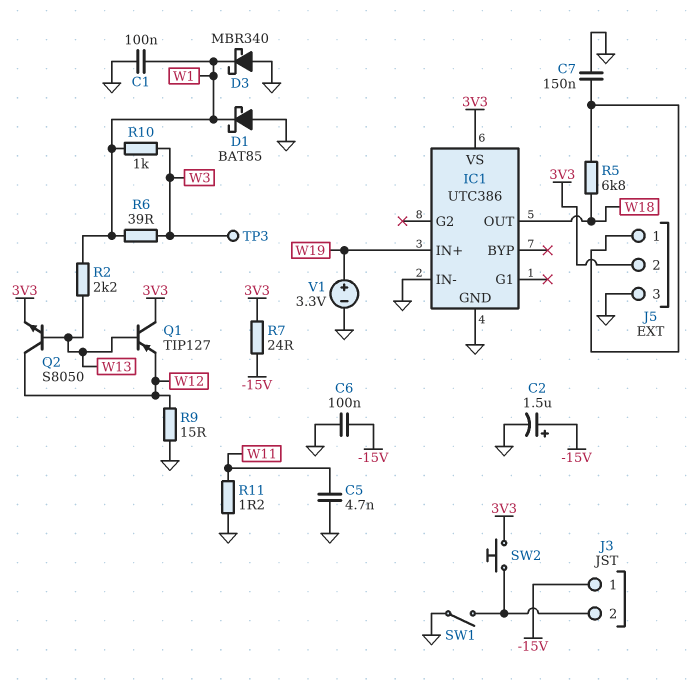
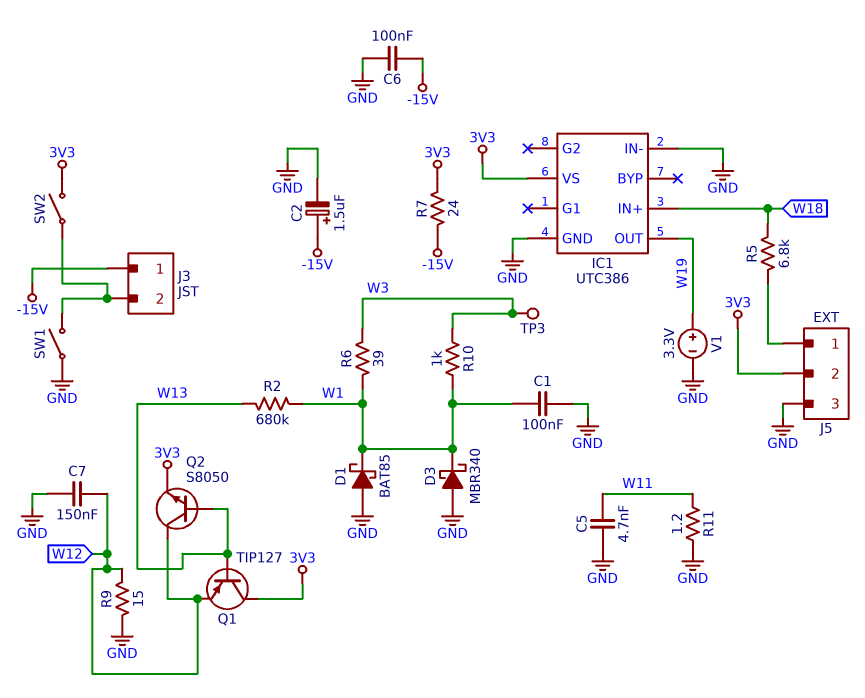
C7: 150nF (GND, J5/1) -> 150nF (GND, W12)
IC1 pin IN+: W19 -> W18
IC1 pin OUT: W18 -> W19
R2: 2.2k (W1, W13) -> 680k (W1, W13)
SW2: button (3V3, J3/2) -> switch (3V3, J3/2)

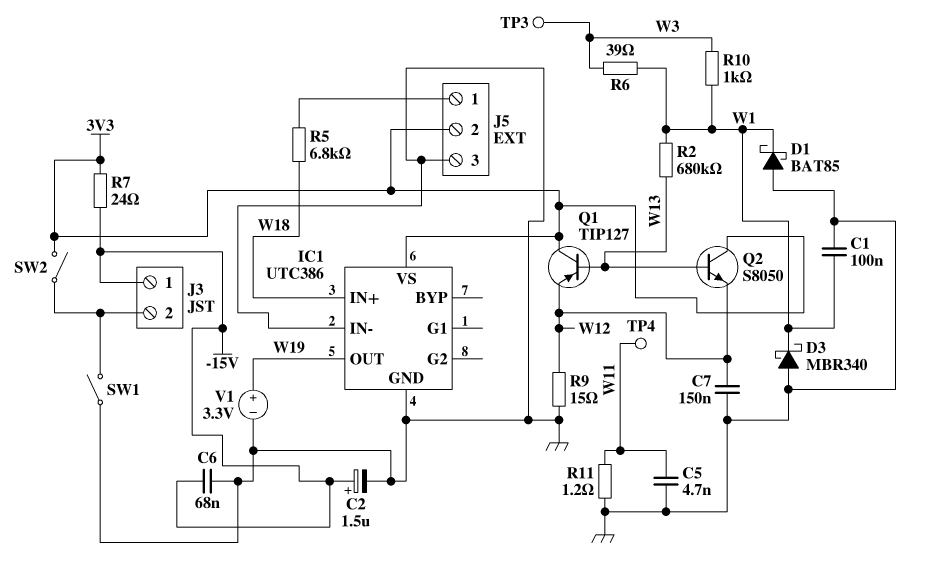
C6: 100nF (-15V, GND) -> 68nF (-15V, GND)
Q2: NPN S8050 (B W13, C W12, E 3V3) -> NPN S8050 (B W13, C 3V3, E W12)
TP4: none -> test point (W11)

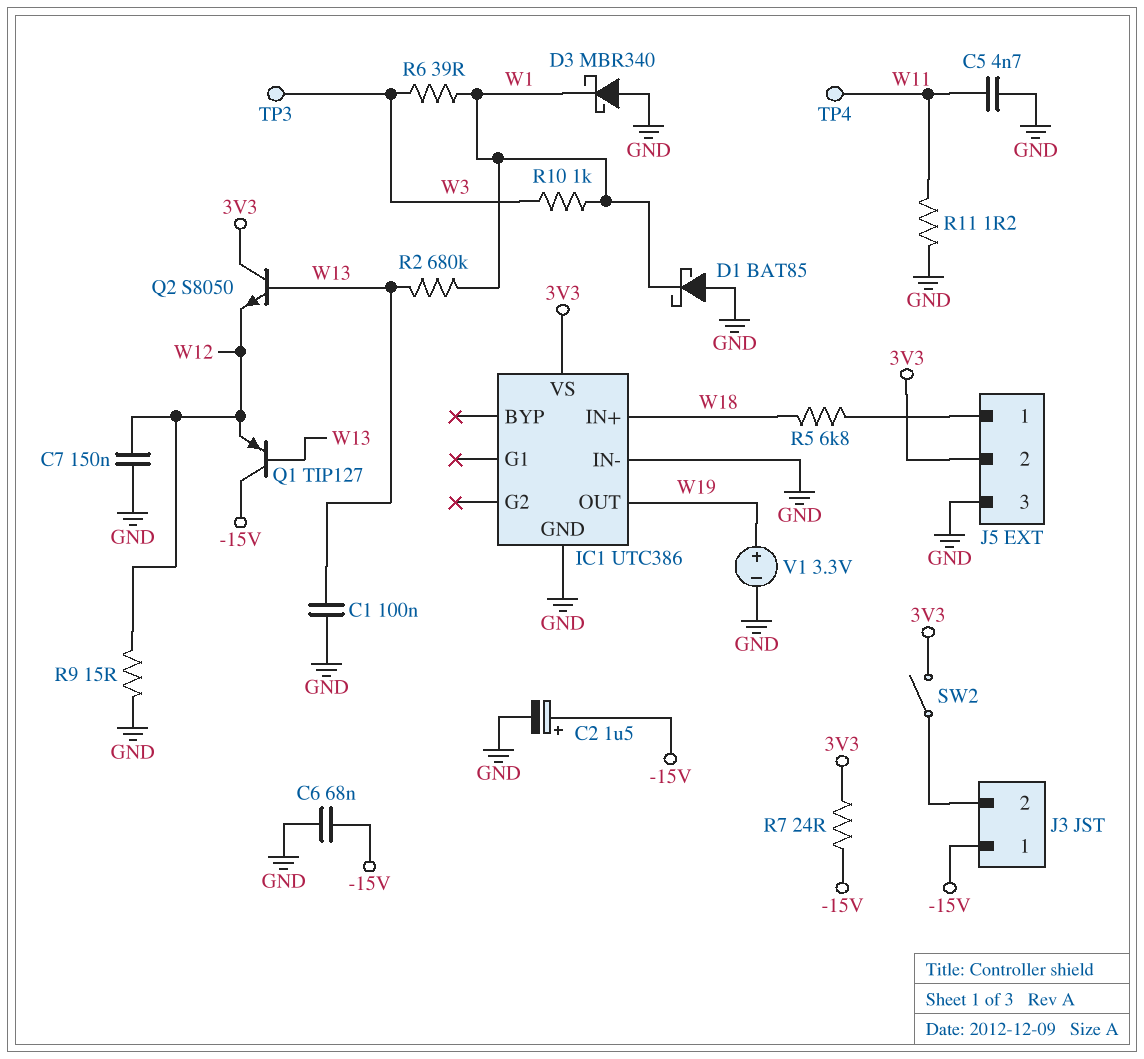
C1: 100nF (GND, W1) -> 100nF (GND, W13)
Q1: PNP TIP127 (B W13, C 3V3, E W12) -> PNP TIP127 (B W13, C -15V, E W12)
SW1: switch (GND, J3/2) -> none

